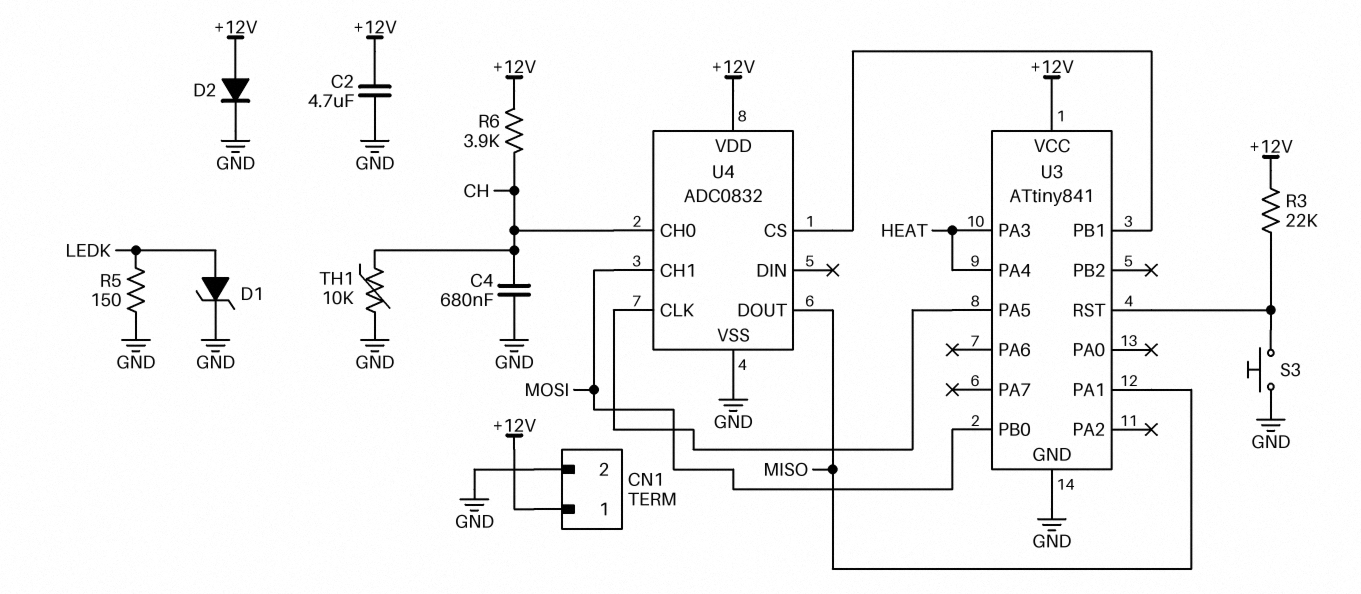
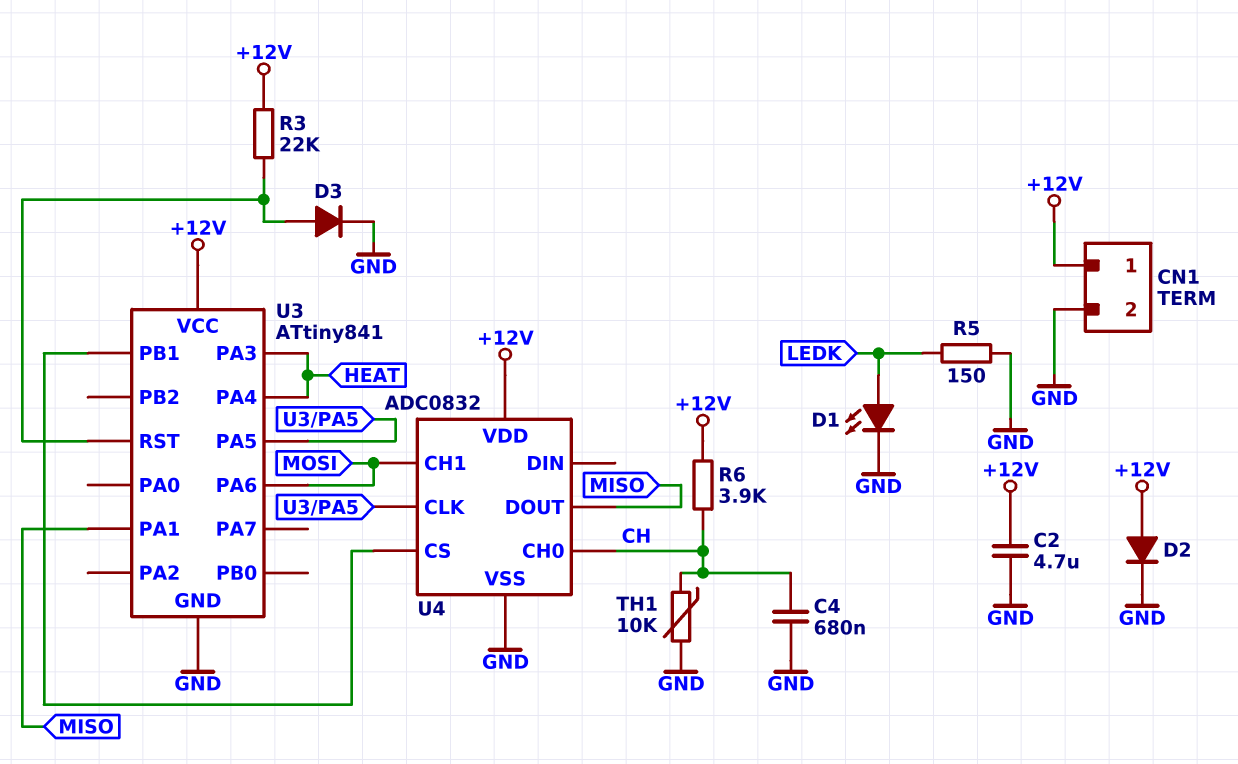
D1: zener (A LEDK, K GND) -> LED (A LEDK, K GND)
D3: none -> diode (A U3/RST, K GND)
S3: button (GND, U3/RST) -> none
U3 pin PA6: none -> MOSI
U3 pin PB0: MOSI -> none

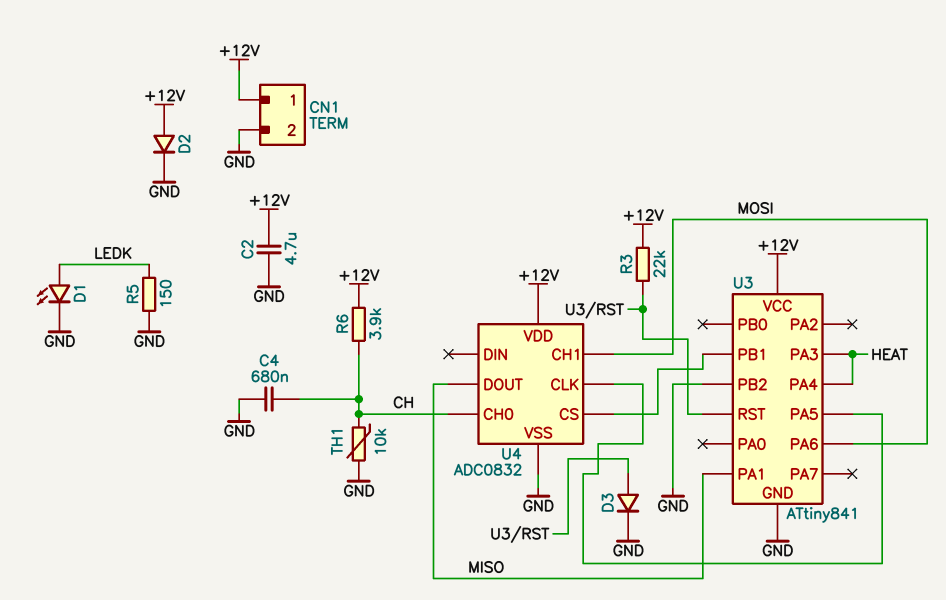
U3 pin PB2: none -> GND

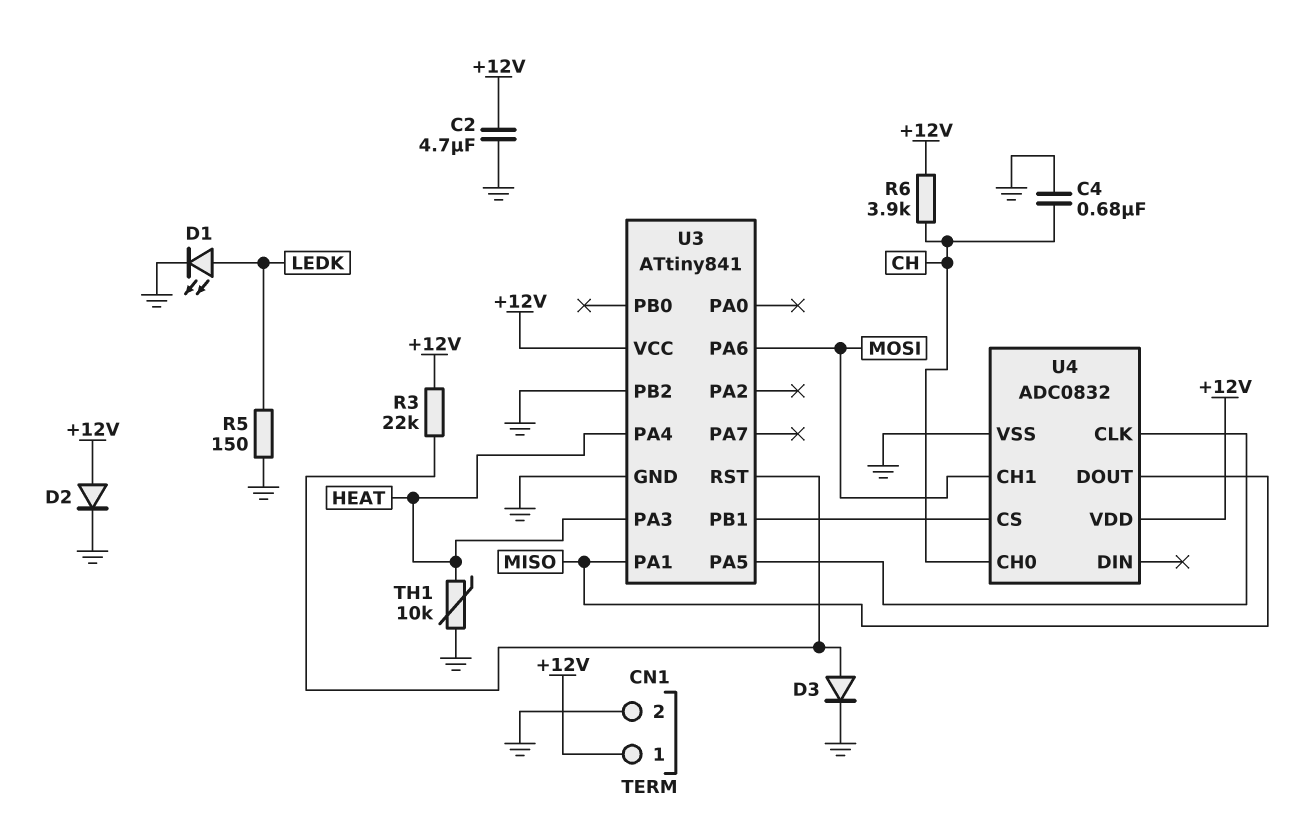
TH1: 10k (CH, GND) -> 10k (GND, HEAT)

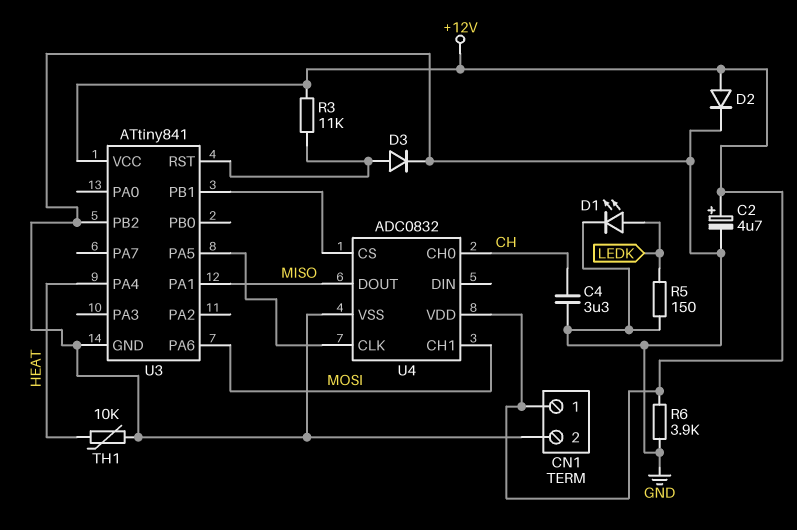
C2: 4.7uF (+12V, GND) -> 4.7uF (plus +12V, minus GND)
C4: 680nF (CH, GND) -> 3.3uF (CH, GND)
R3: 22k (+12V, U3/RST) -> 11k (+12V, U3/RST)
R6: 3.9k (+12V, CH) -> 3.9k (+12V, GND)
U3 pin PA3: HEAT -> none

